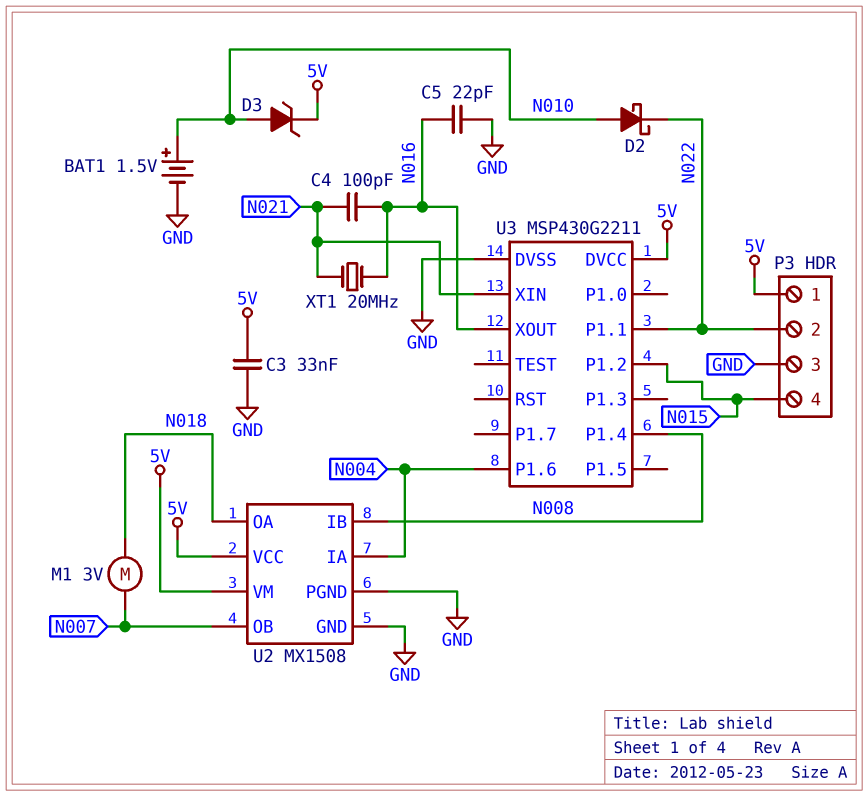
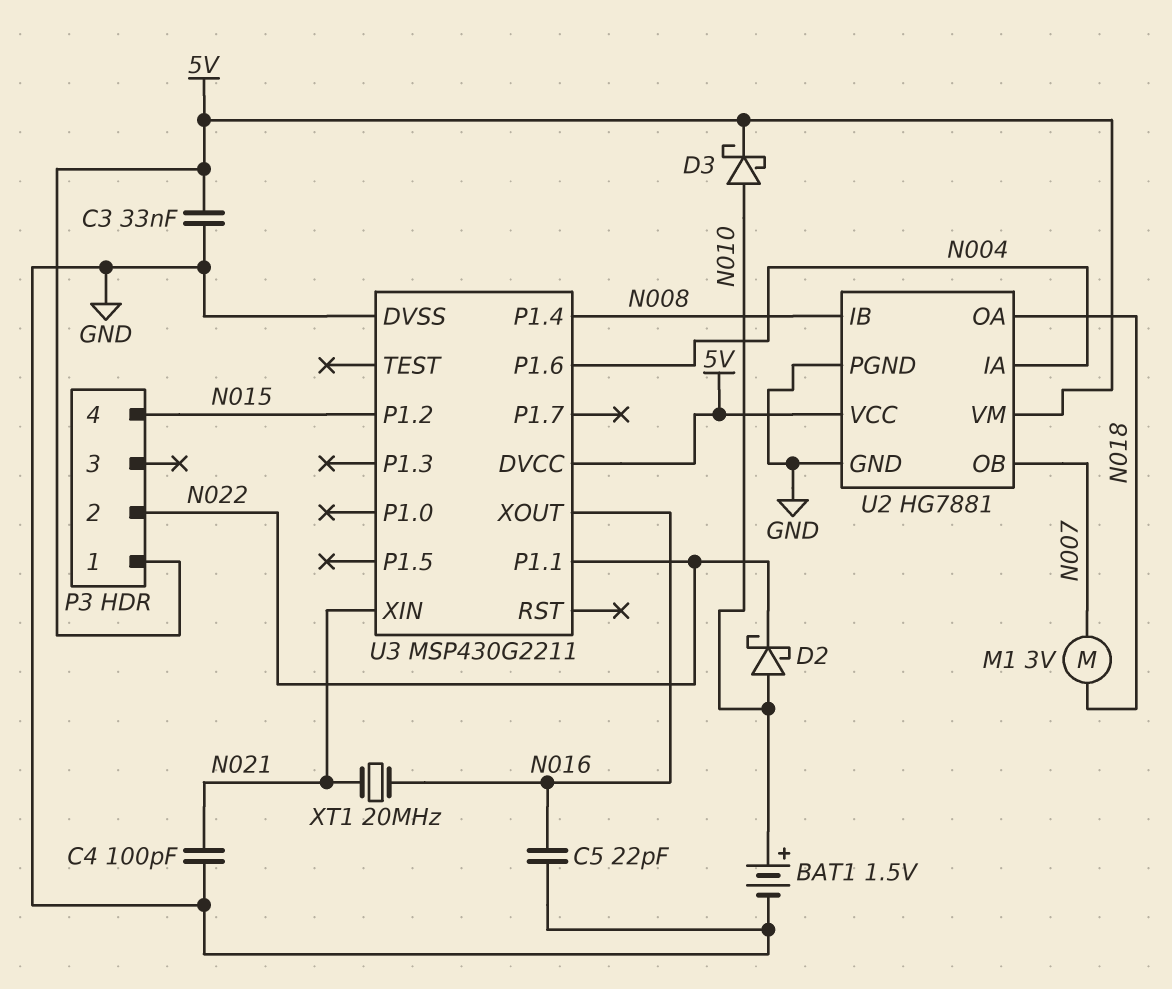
C4: 100pF (N016, N021) -> 100pF (GND, N021)
D3: zener (A N010, K 5V) -> schottky (A N010, K 5V)
P3 pin 3: GND -> none
U2: MX1508 -> HG7881

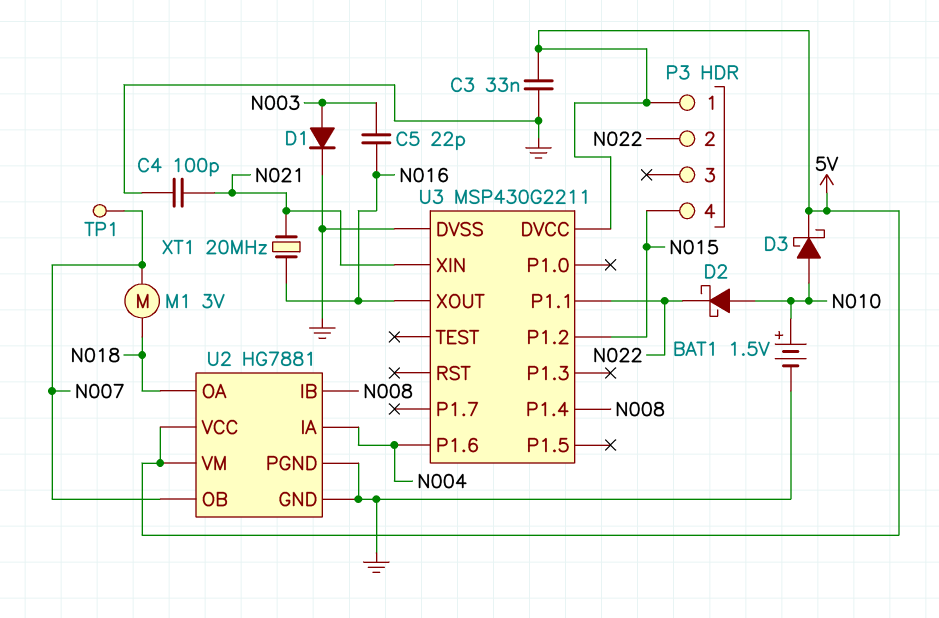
C5: 22pF (GND, N016) -> 22pF (N003, N016)
D1: none -> diode (A N003, K GND)
TP1: none -> test point (N007)

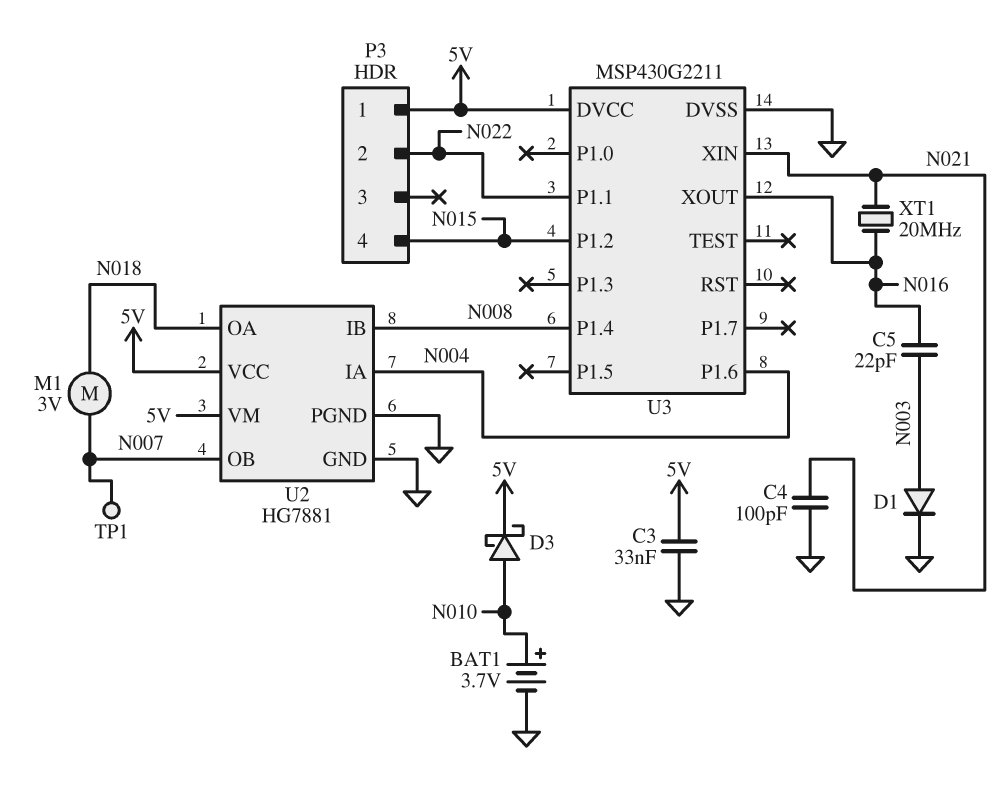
BAT1: 1.5V (plus N010, minus GND) -> 3.7V (plus N010, minus GND)
D2: schottky (A N010, K N022) -> none

